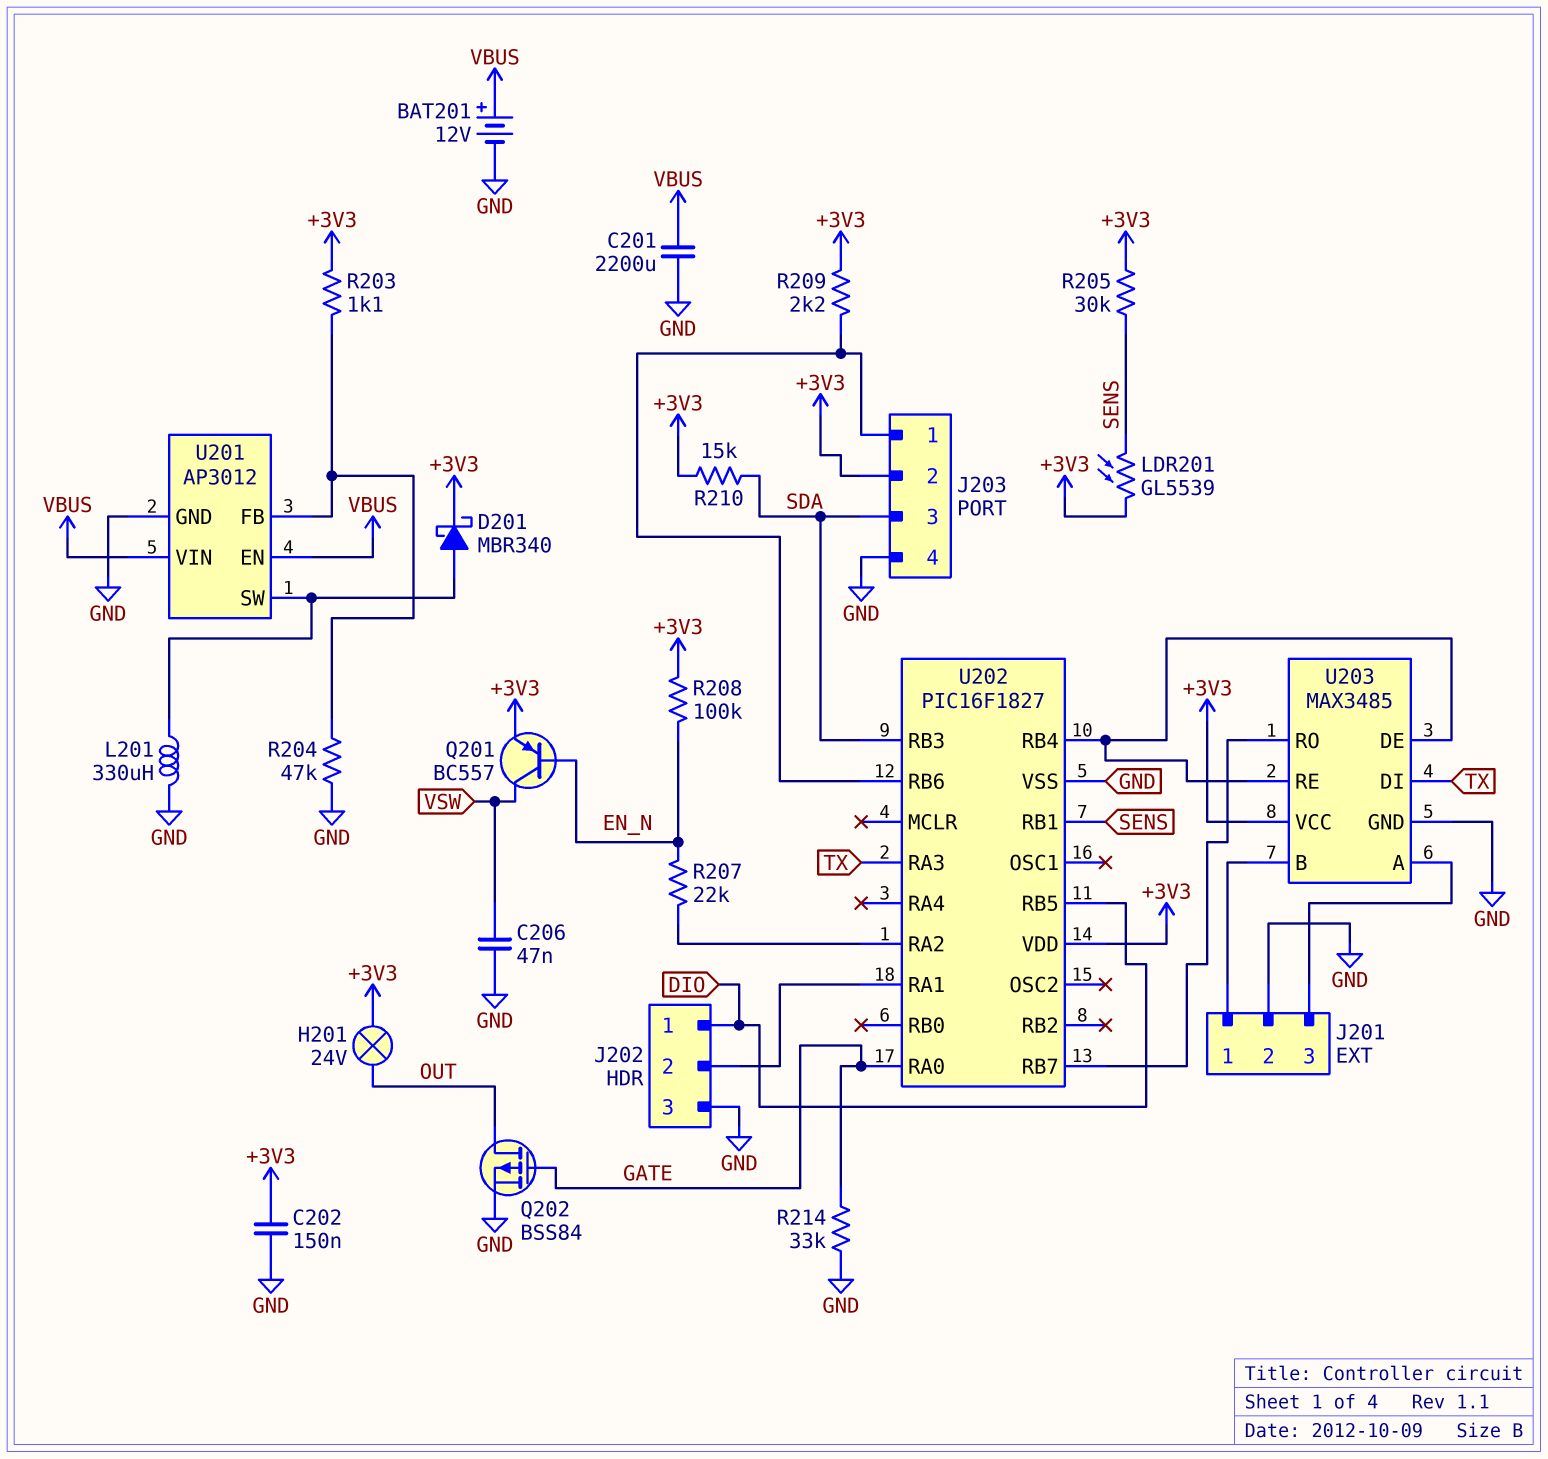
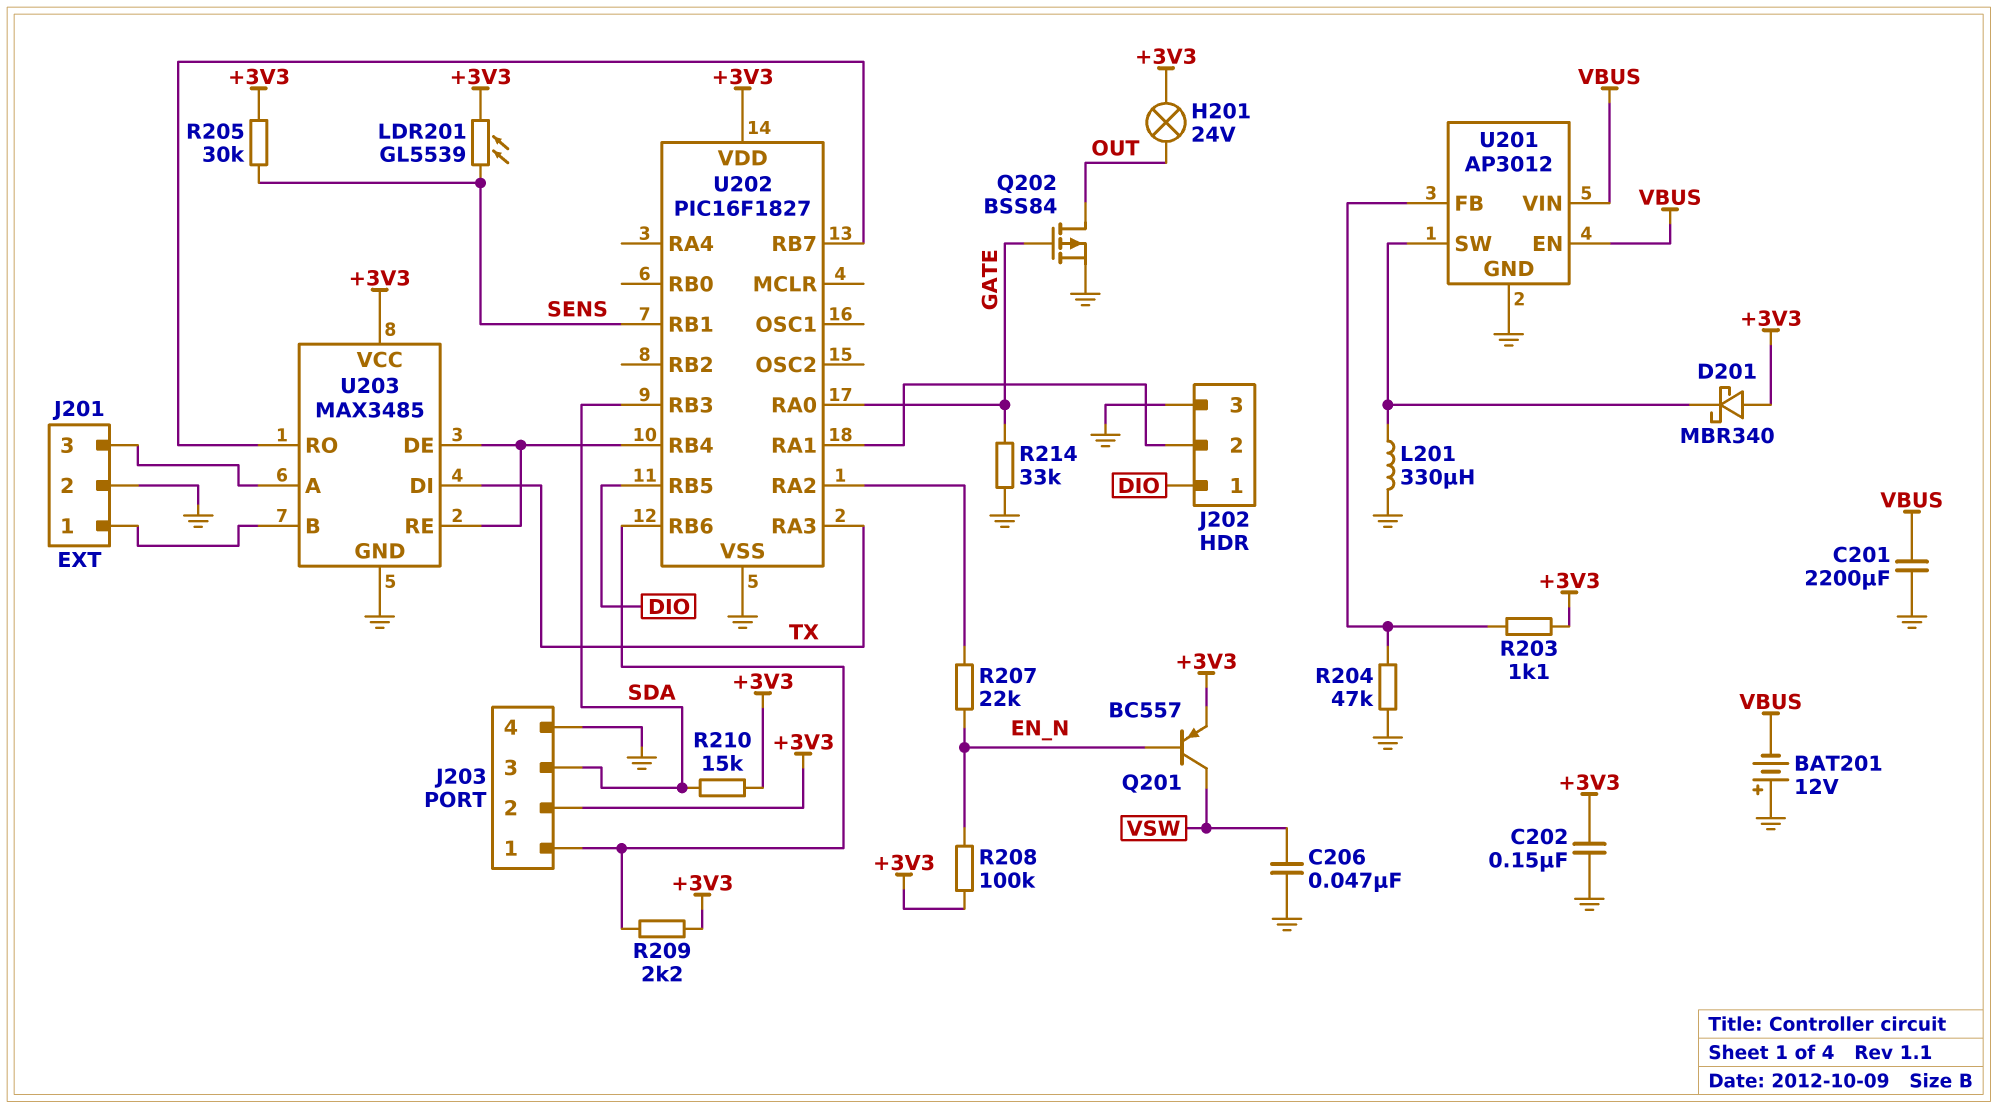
BAT201: 12V (plus VBUS, minus GND) -> 12V (plus GND, minus VBUS)
D201: schottky MBR340 (A U201/SW, K +3V3) -> schottky MBR340 (A +3V3, K U201/SW)

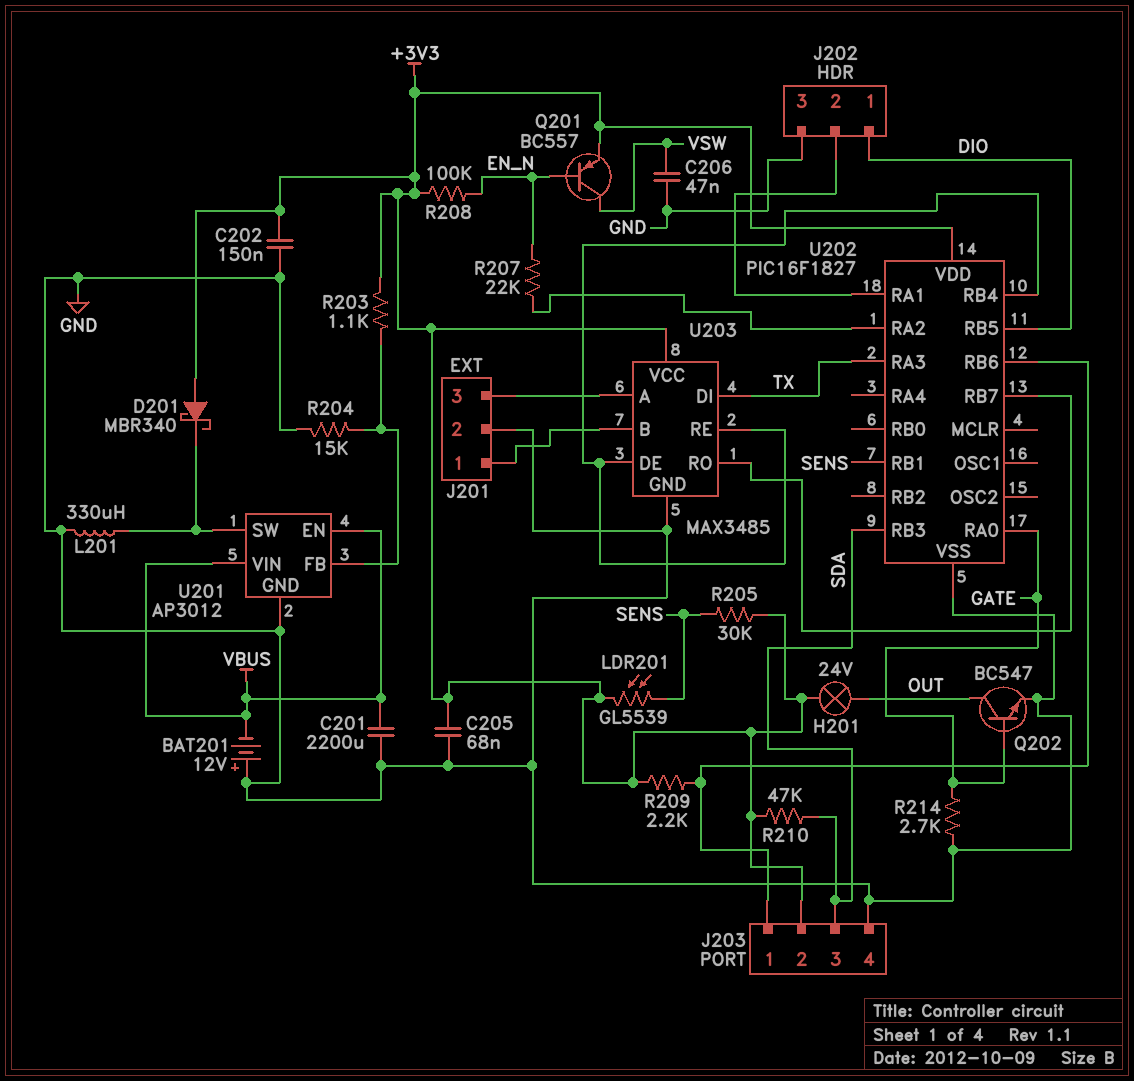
C205: none -> 68nF (+3V3, GND)
Q202: PMOS BSS84 (G GATE, D OUT, S GND) -> NPN BC547 (B GATE, C OUT, E GND)
R204: 47k (GND, U201/FB) -> 15k (GND, U201/FB)
R210: 15k (+3V3, SDA) -> 47k (+3V3, SDA)
R214: 33k (GATE, GND) -> 2.7k (GATE, GND)

